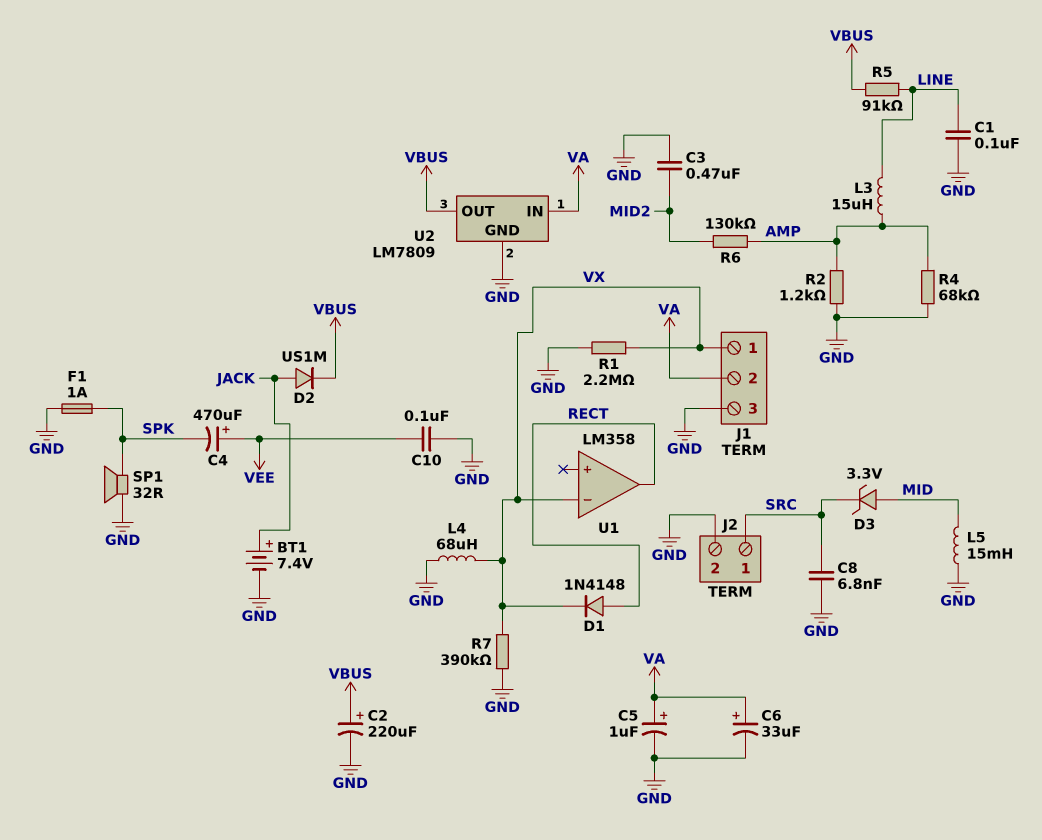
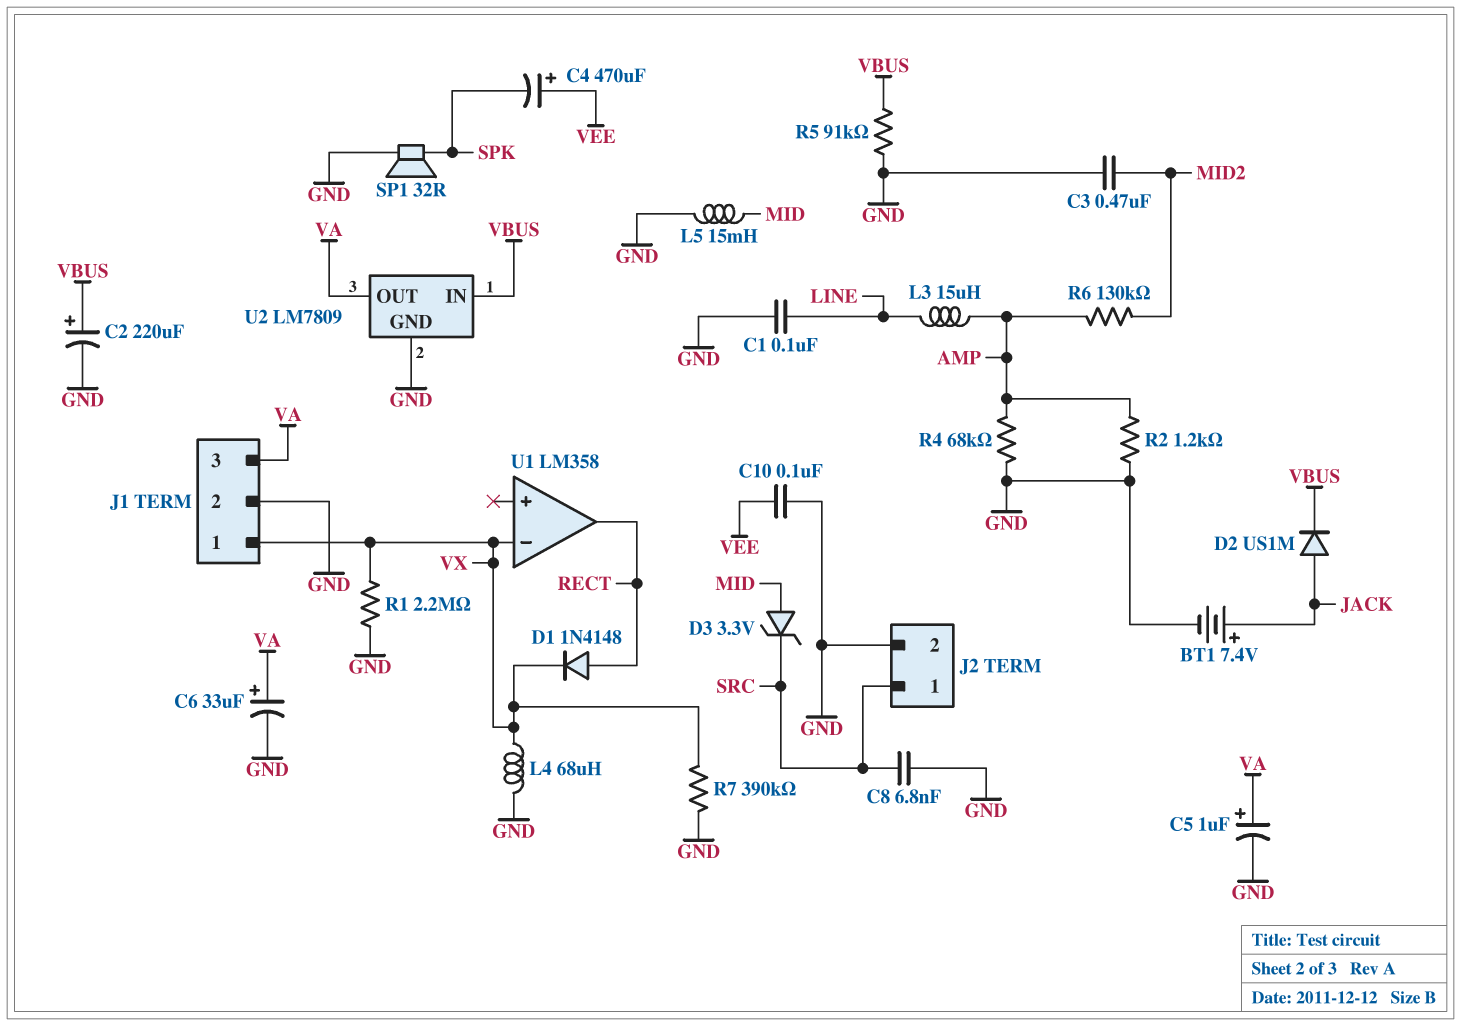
F1: 1A (GND, SPK) -> none
J1 pin 2: VA -> GND
J1 pin 3: GND -> VA
R5: 91k (LINE, VBUS) -> 91k (GND, VBUS)
U2 pin IN: VA -> VBUS
U2 pin OUT: VBUS -> VA

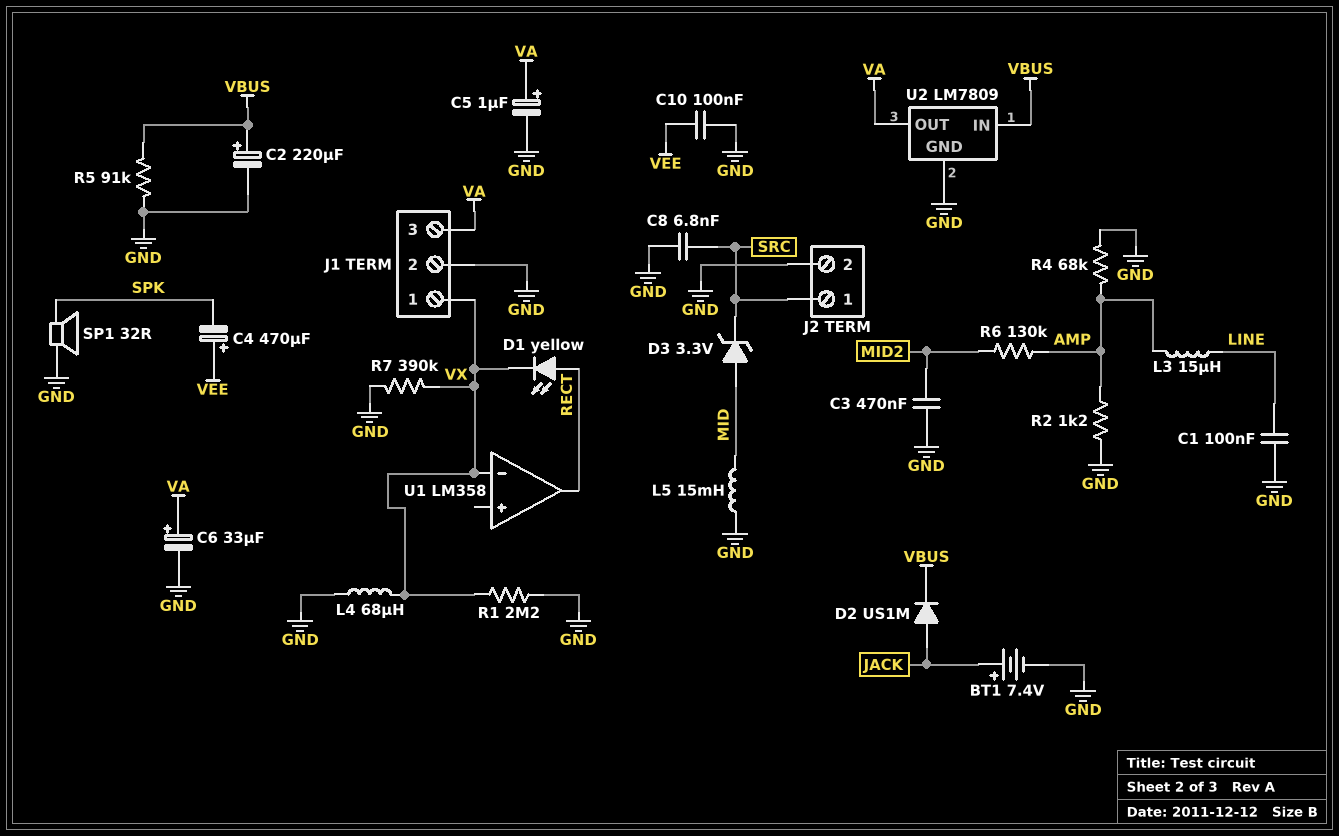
D1: diode 1N4148 (A RECT, K VX) -> LED yellow (A RECT, K VX)

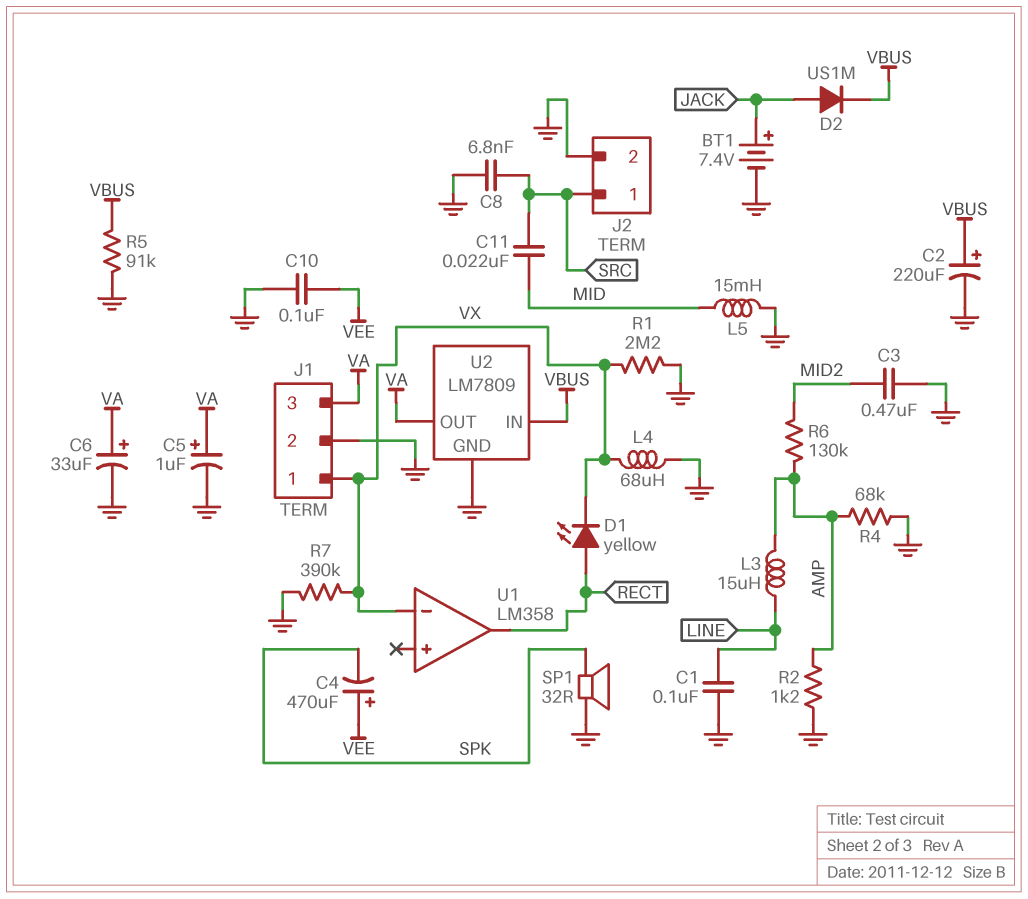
C11: none -> 22nF (MID, SRC)
D3: zener 3.3V (A MID, K SRC) -> none

